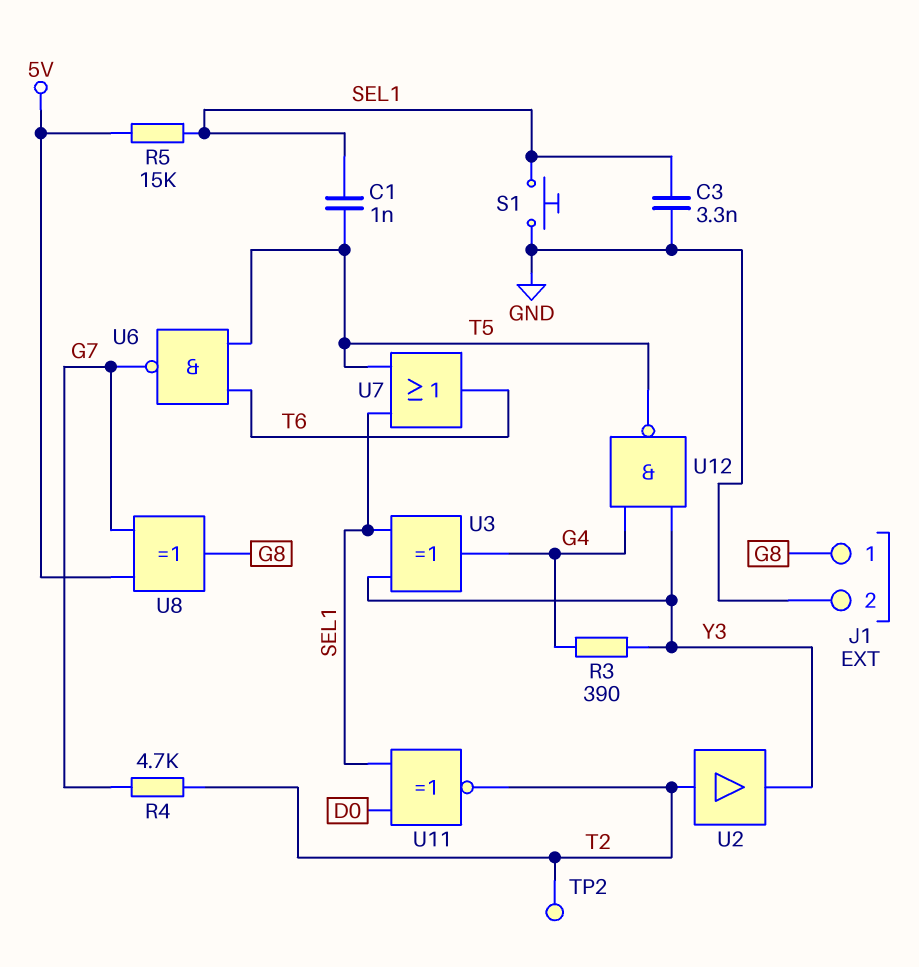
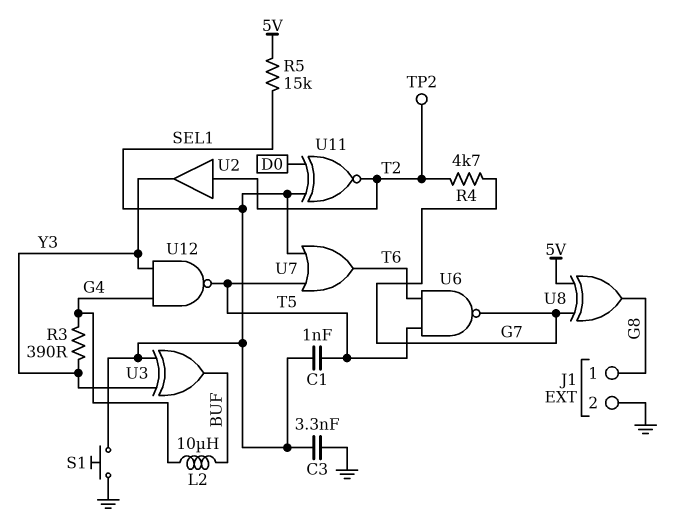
L2: none -> 10uH (BUF, G4)
U3: XOR (in SEL1, in Y3, out G4) -> XOR (in SEL1, in Y3, out BUF)

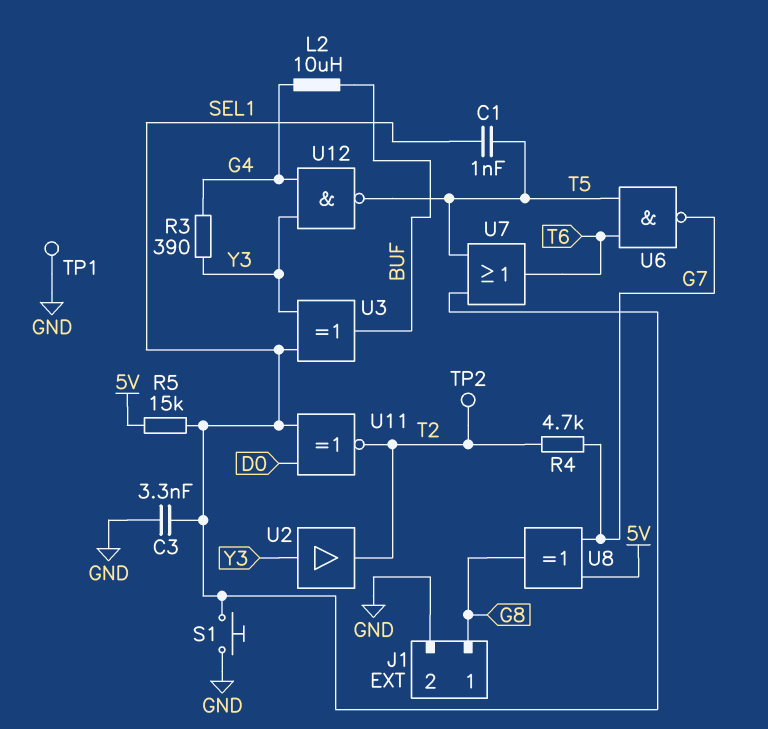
TP1: none -> test point (GND)
U2: buffer (in T2, out Y3) -> buffer (in Y3, out T2)

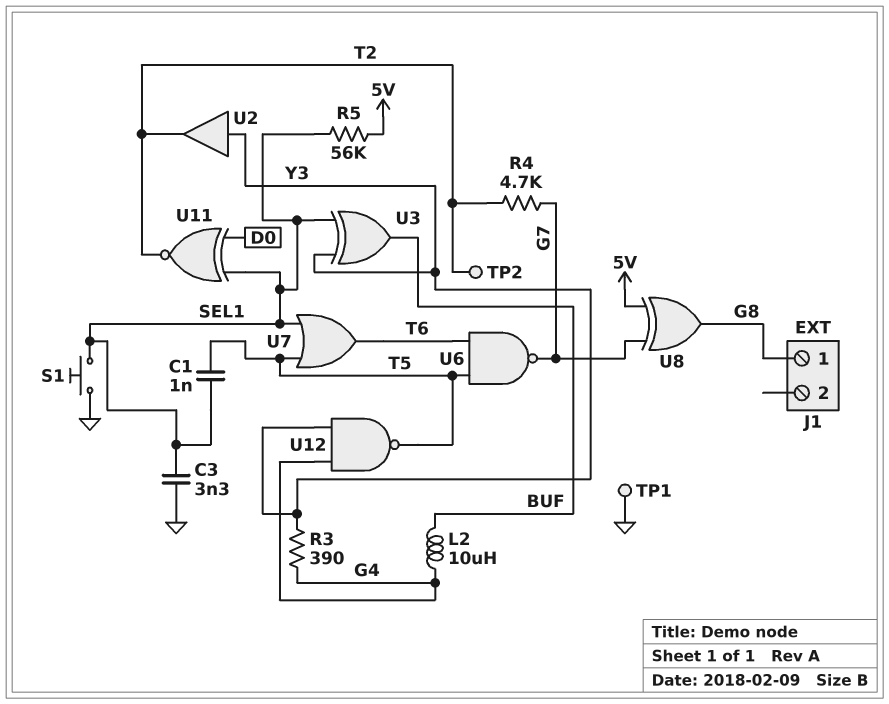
J1 pin 2: GND -> none
R5: 15k (5V, SEL1) -> 56k (5V, SEL1)

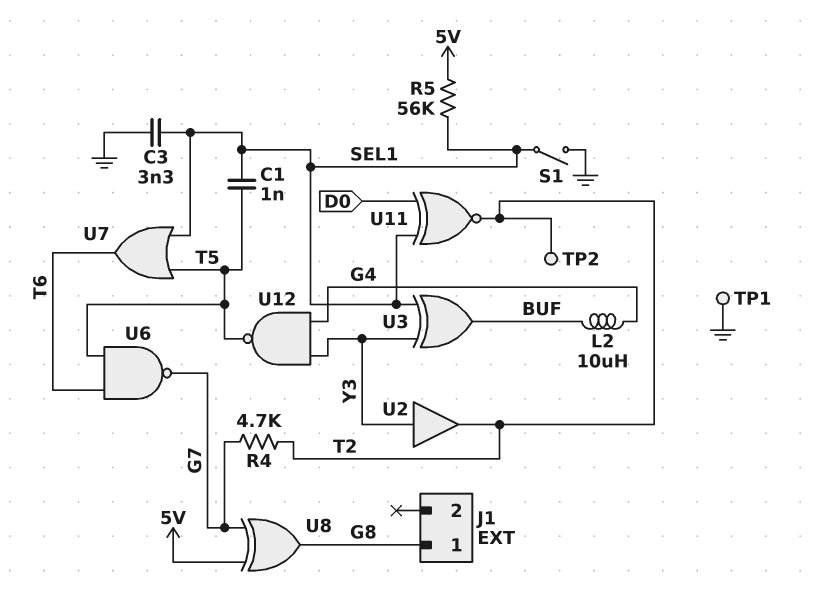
R3: 390 (G4, Y3) -> none
S1: button (GND, SEL1) -> switch (GND, SEL1)

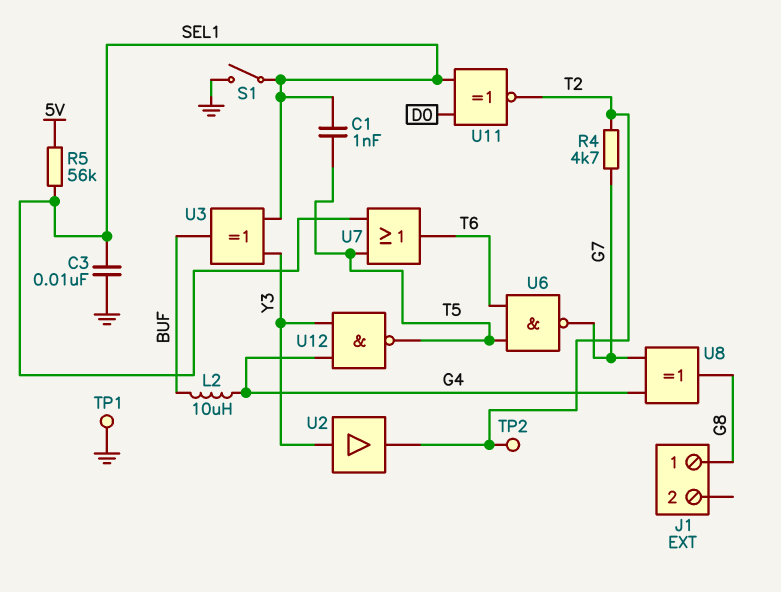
C3: 3.3nF (GND, SEL1) -> 10nF (GND, SEL1)
U8: XOR (in 5V, in G7, out G8) -> XOR (in G4, in G7, out G8)

